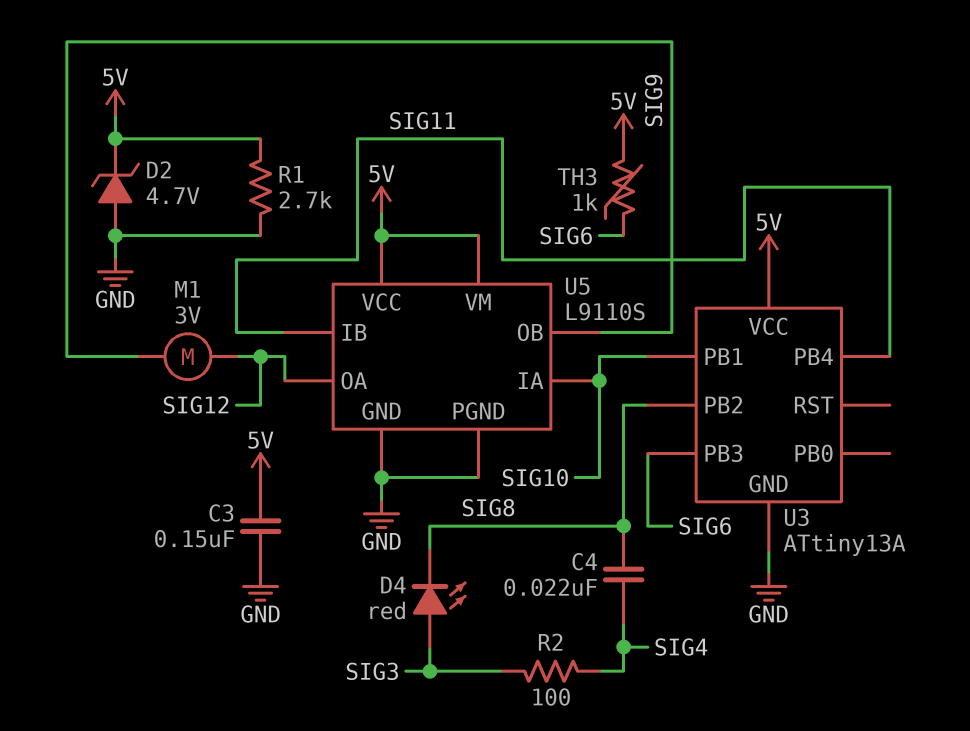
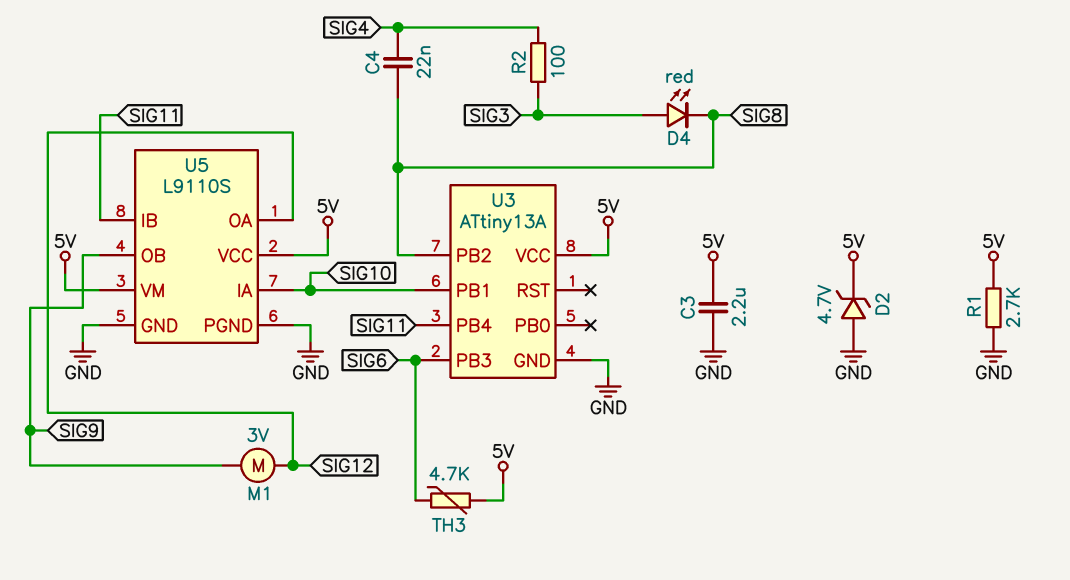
C3: 150nF (5V, GND) -> 2.2uF (5V, GND)
TH3: 1k (5V, SIG6) -> 4.7k (5V, SIG6)

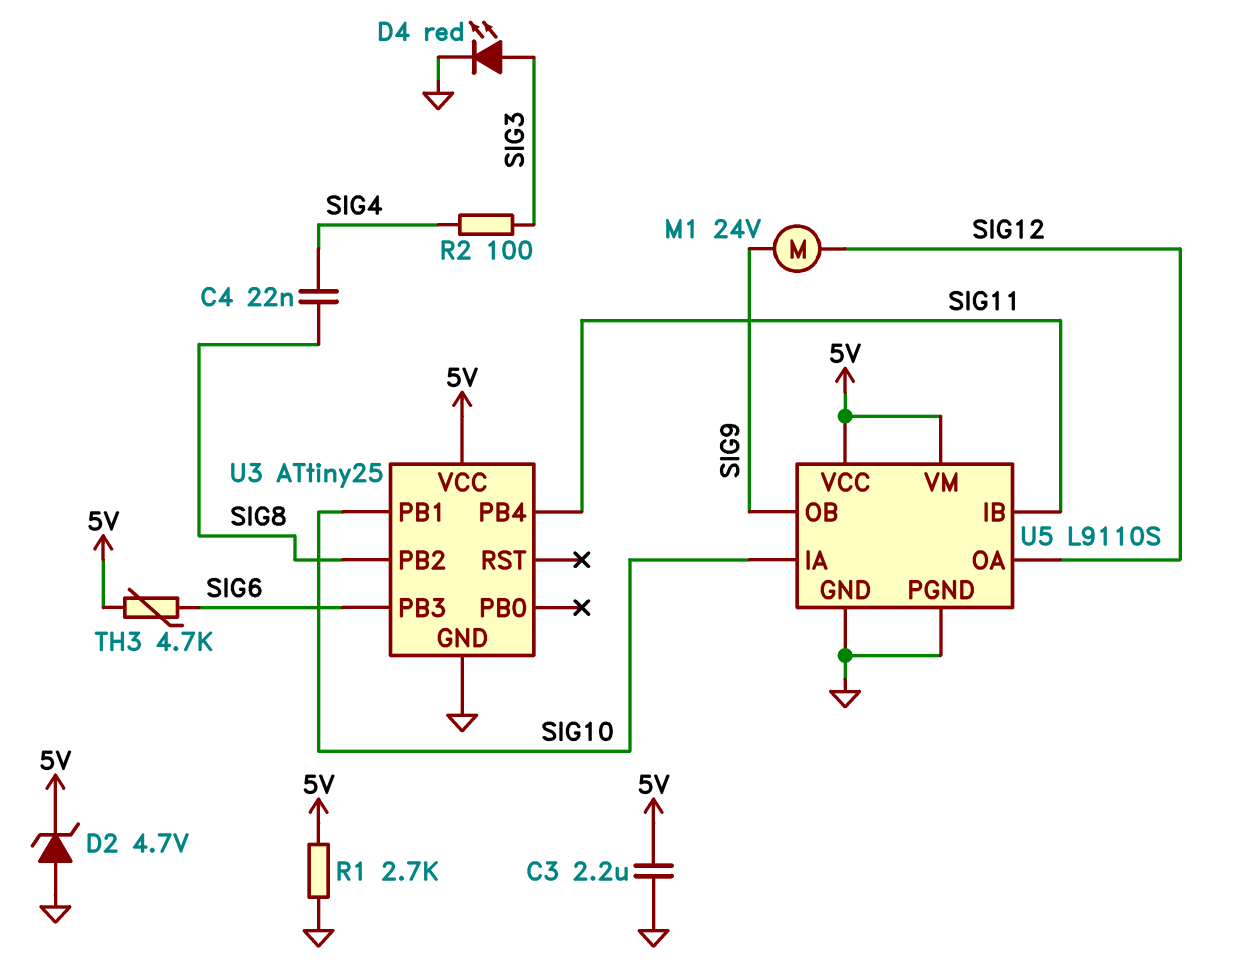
D4: LED red (A SIG3, K SIG8) -> LED red (A SIG3, K GND)
M1: motor 3V (SIG9, SIG12) -> motor 24V (SIG9, SIG12)
U3: ATtiny13A -> ATtiny25

